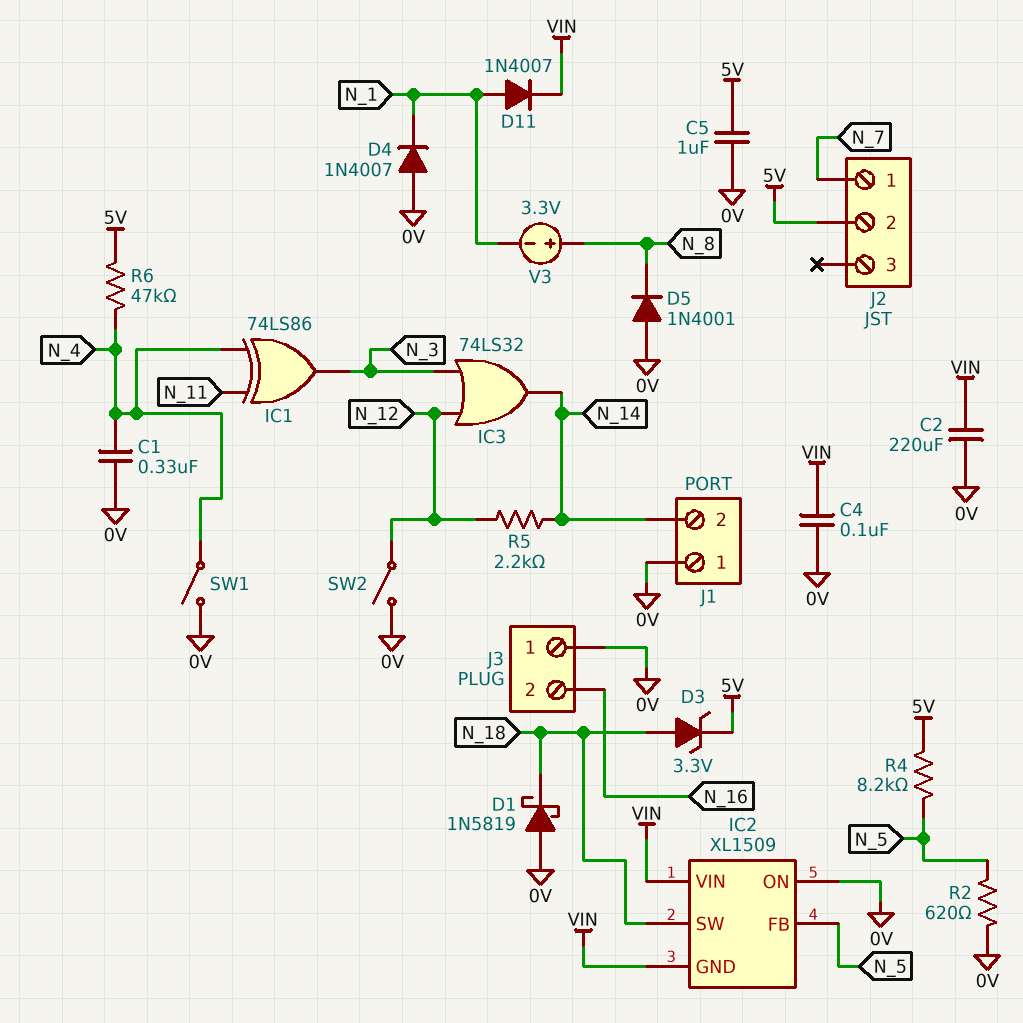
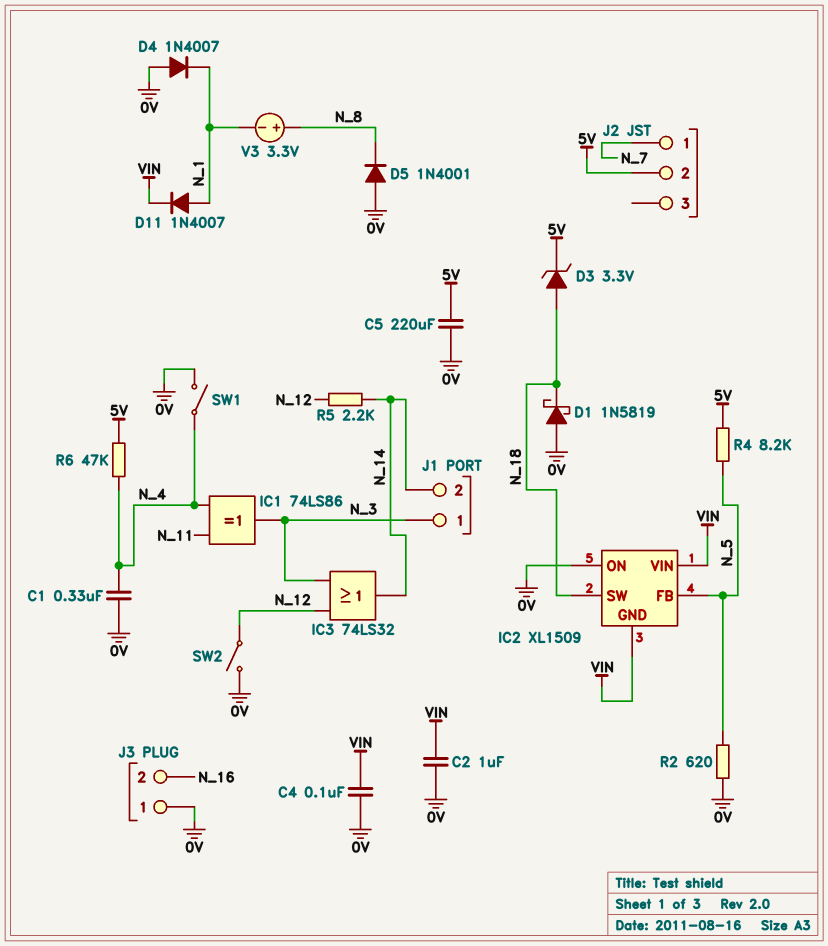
C2: 220uF (0V, VIN) -> 1uF (0V, VIN)
C5: 1uF (0V, 5V) -> 220uF (0V, 5V)
J1 pin 1: 0V -> N_3

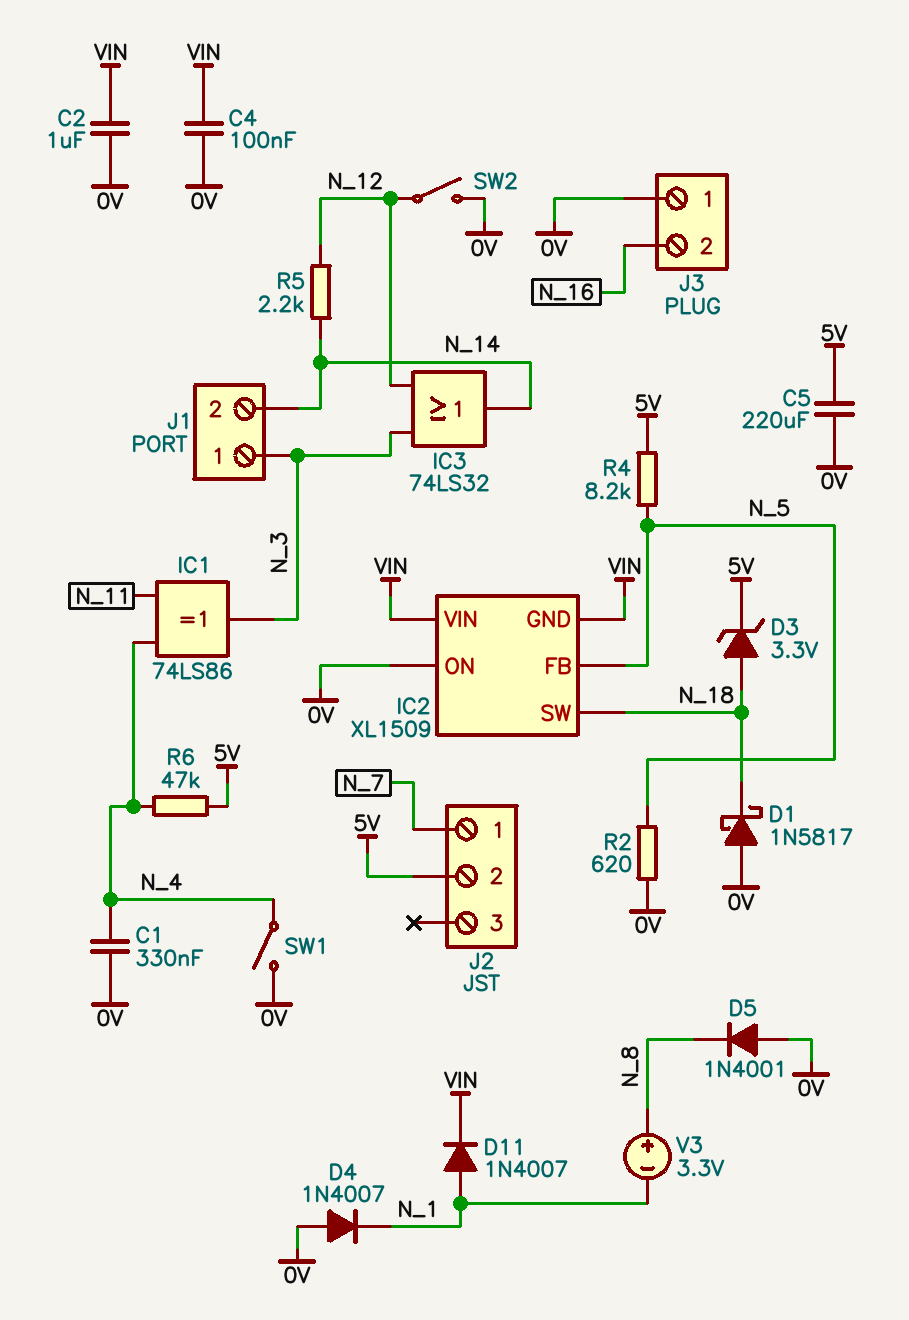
D1: schottky 1N5819 (A 0V, K N_18) -> schottky 1N5817 (A 0V, K N_18)

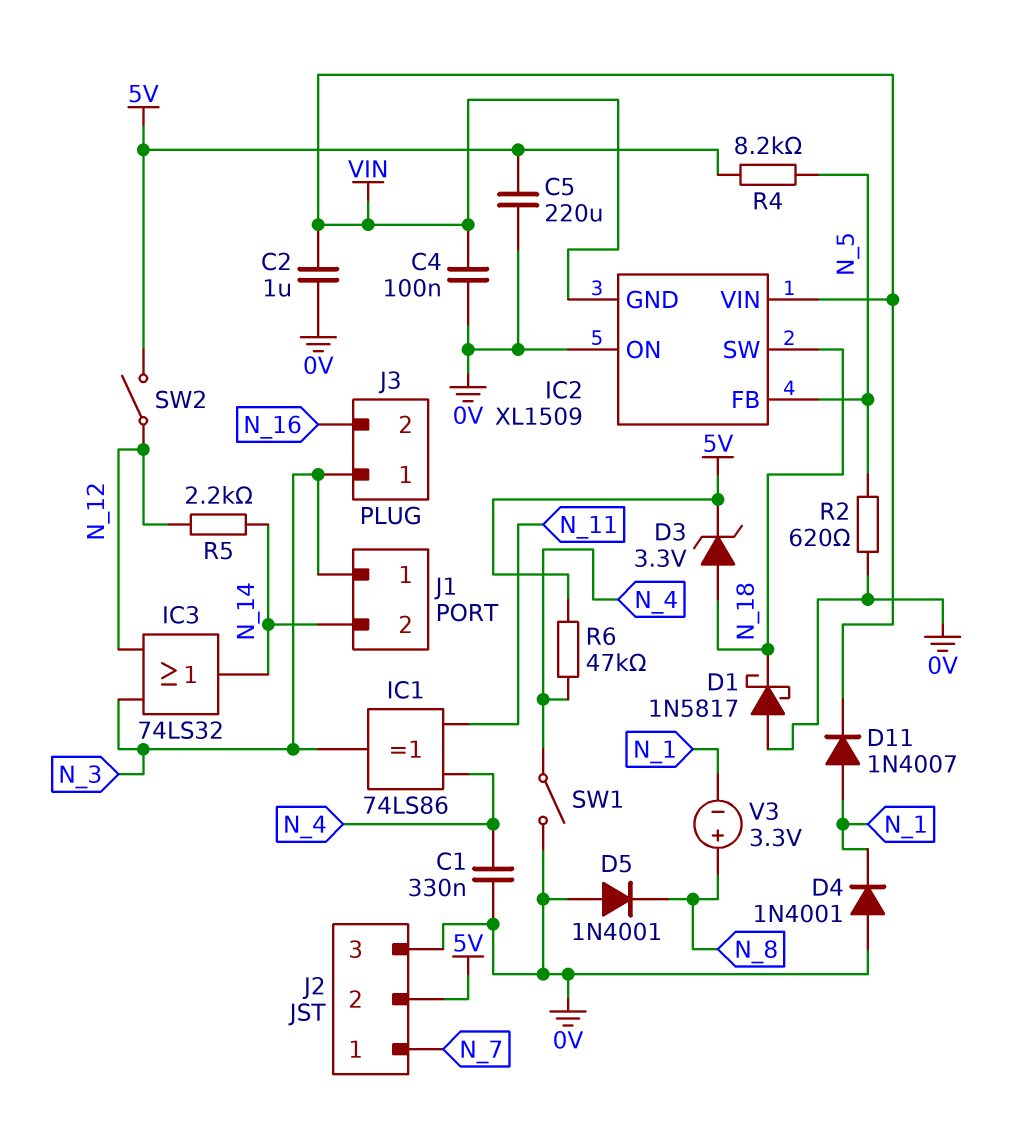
D4: diode 1N4007 (A 0V, K N_1) -> diode 1N4001 (A 0V, K N_1)
J2 pin 3: none -> 0V
J3 pin 1: 0V -> N_3
SW2: switch (0V, N_12) -> switch (5V, N_12)

